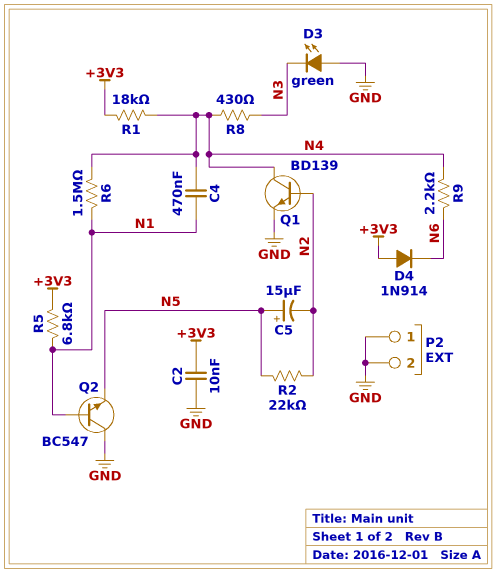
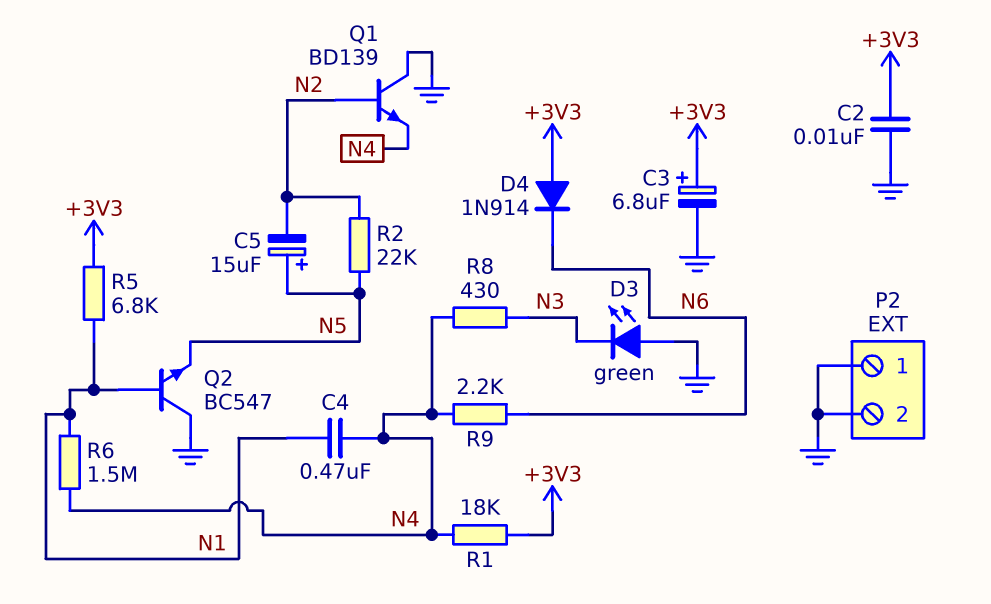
C3: none -> 6.8uF (plus +3V3, minus GND)
Q1: NPN BD139 (B N2, C N4, E GND) -> NPN BD139 (B N2, C GND, E N4)

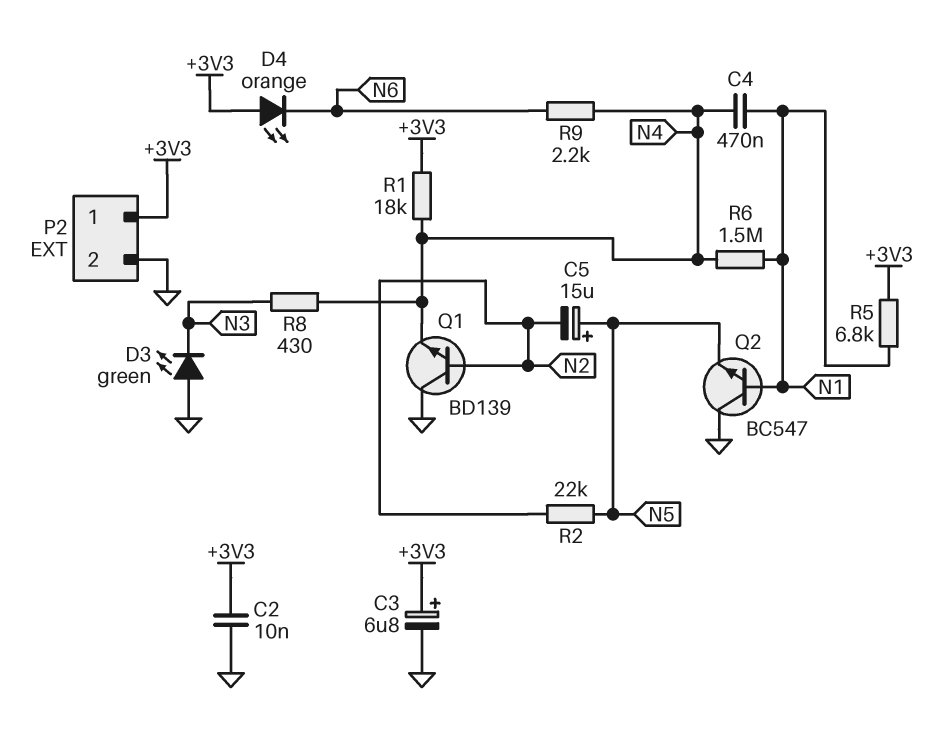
D4: diode 1N914 (A +3V3, K N6) -> LED orange (A +3V3, K N6)
P2 pin 1: GND -> +3V3

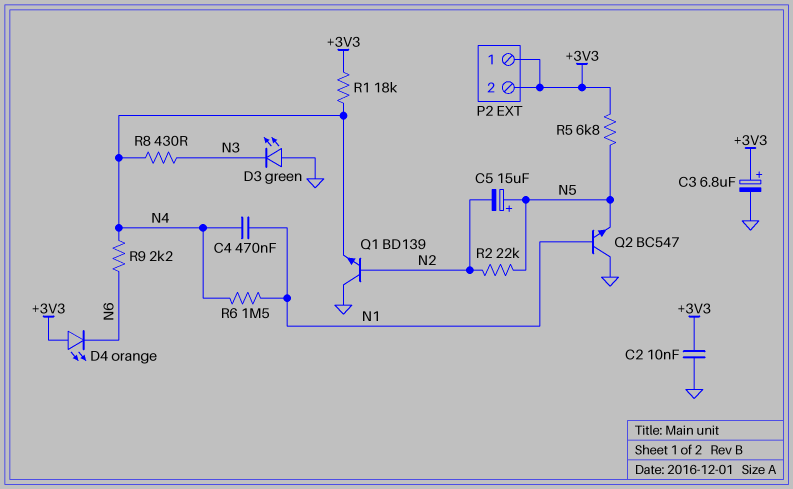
P2 pin 2: GND -> +3V3
R5: 6.8k (+3V3, N1) -> 6.8k (+3V3, N5)

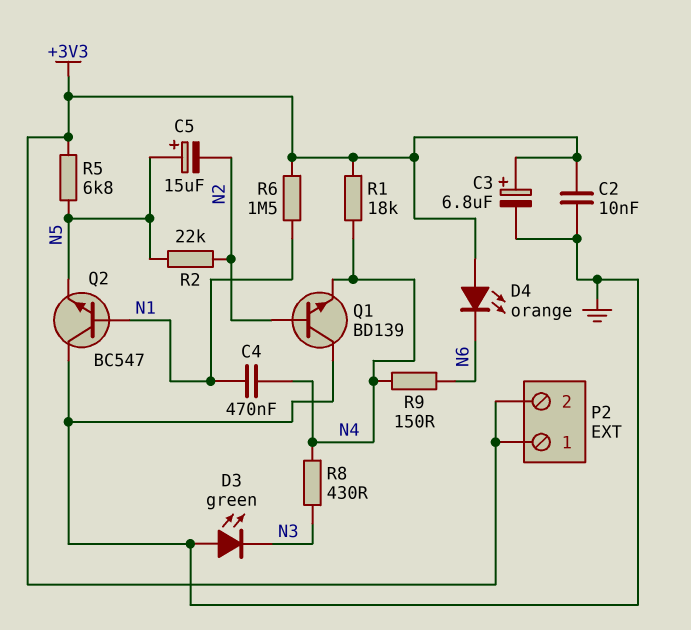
R6: 1.5M (N1, N4) -> 1.5M (+3V3, N1)
R9: 2.2k (N4, N6) -> 150 (N4, N6)

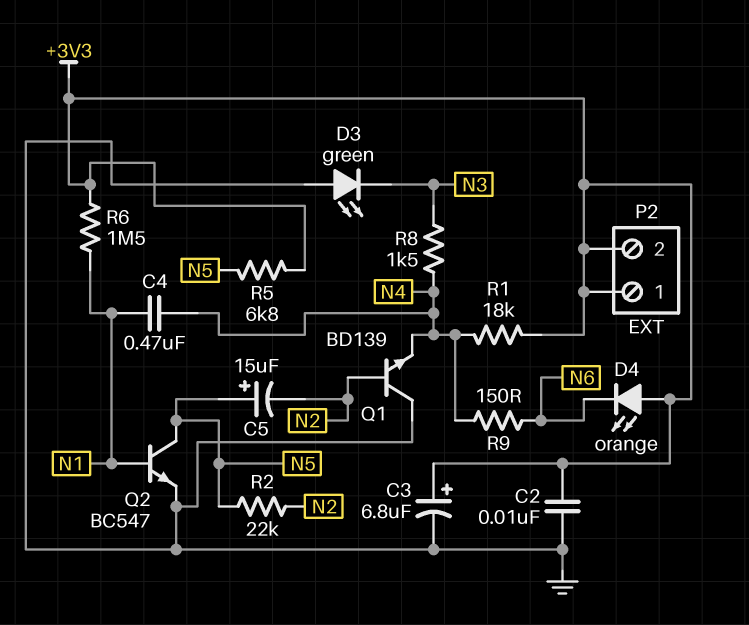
Q2: NPN BC547 (B N1, C GND, E N5) -> NPN BC547 (B N1, C N5, E GND)
R8: 430 (N3, N4) -> 1.5k (N3, N4)

